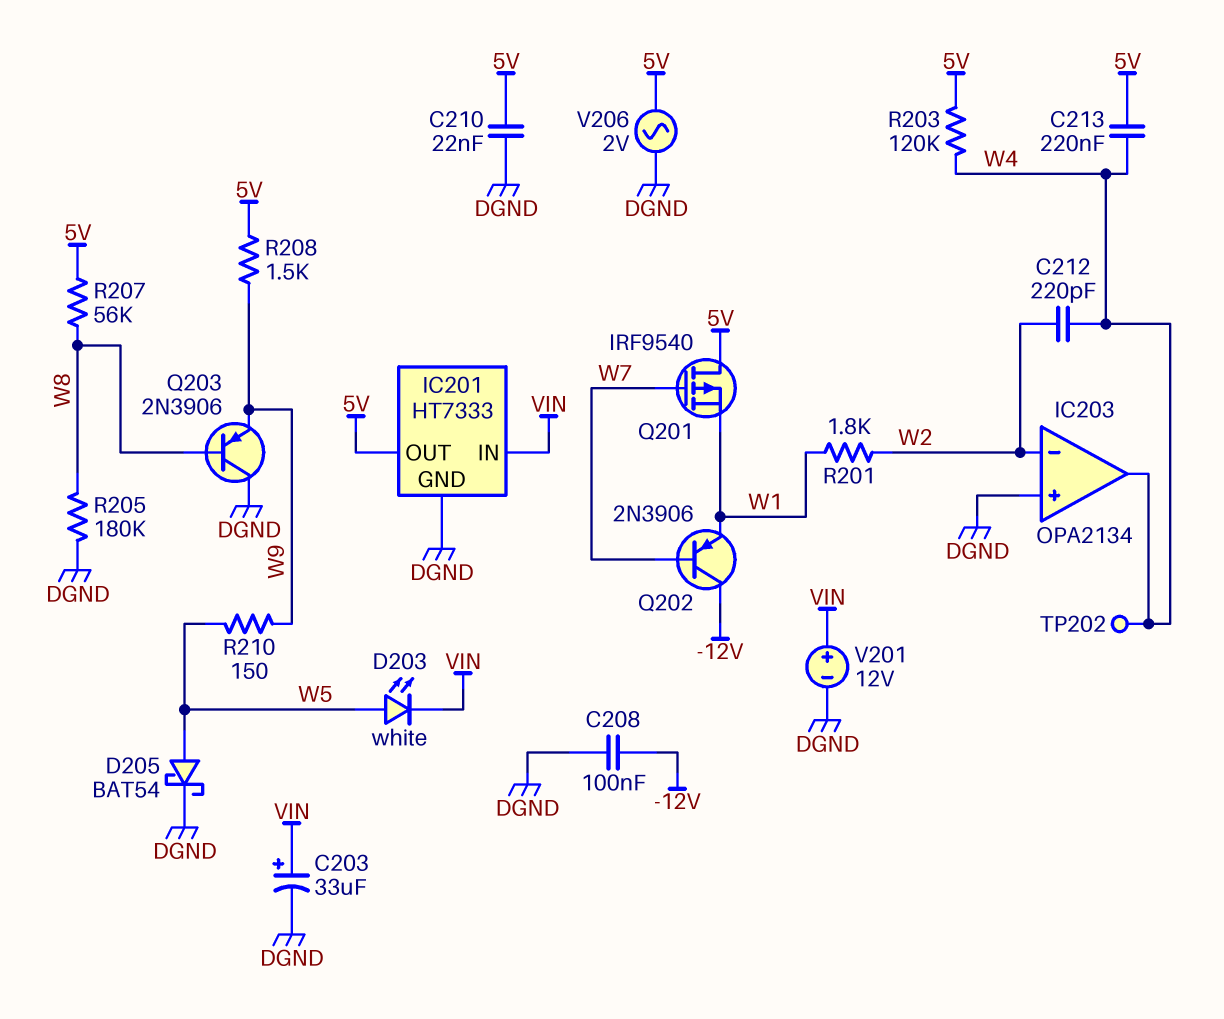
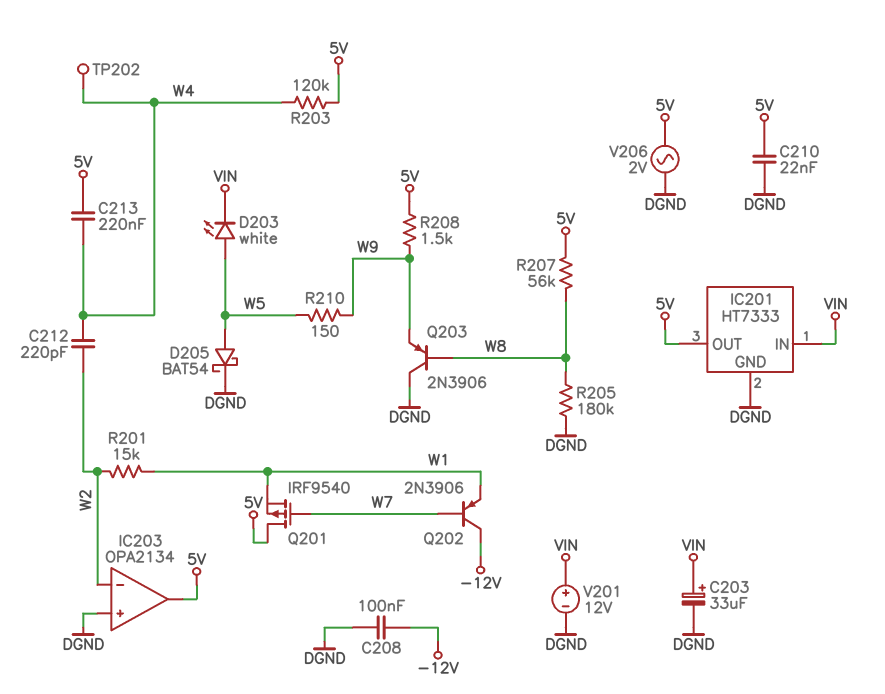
IC203 pin out: W4 -> 5V
R201: 1.8k (W1, W2) -> 15k (W1, W2)

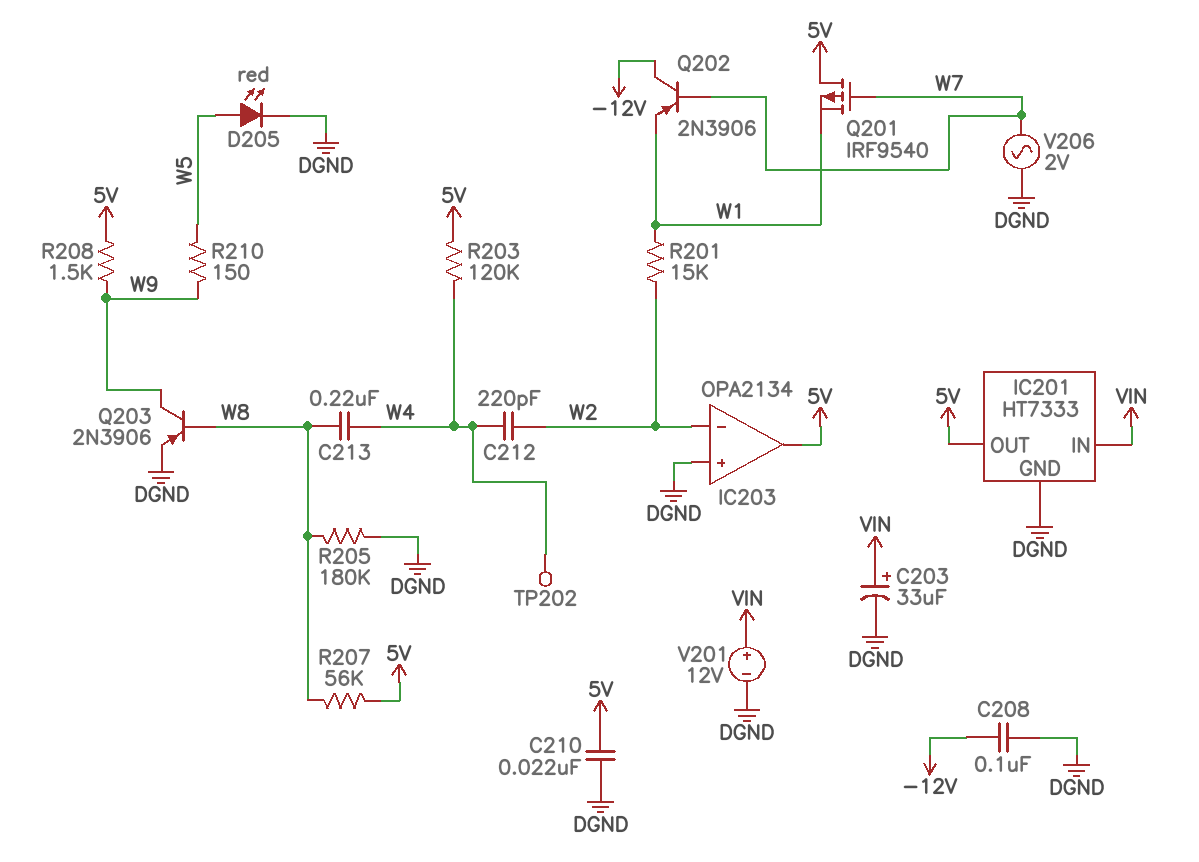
C213: 220nF (5V, W4) -> 220nF (W4, W8)
D203: LED white (A W5, K VIN) -> none
D205: schottky BAT54 (A W5, K DGND) -> LED red (A W5, K DGND)
Q203: PNP 2N3906 (B W8, C DGND, E W9) -> PNP 2N3906 (B W8, C W9, E DGND)
V206: AC 2V (5V, DGND) -> AC 2V (DGND, W7)

